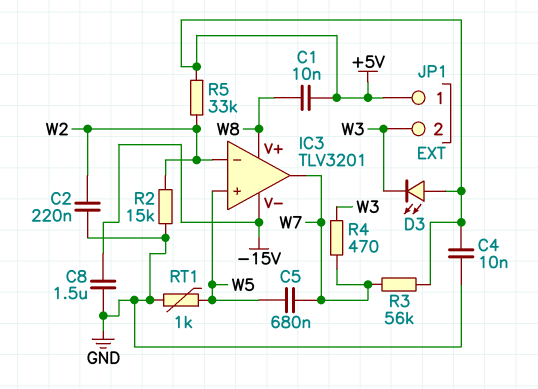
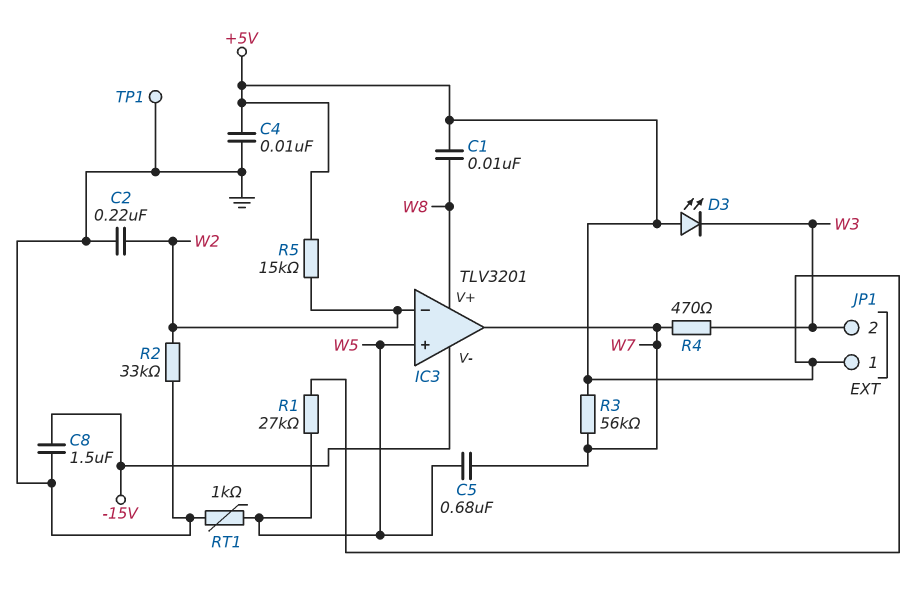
R1: none -> 27k (+5V, W5)
R2: 15k (GND, W2) -> 33k (GND, W2)
R5: 33k (+5V, W2) -> 15k (+5V, W2)
TP1: none -> test point (GND)

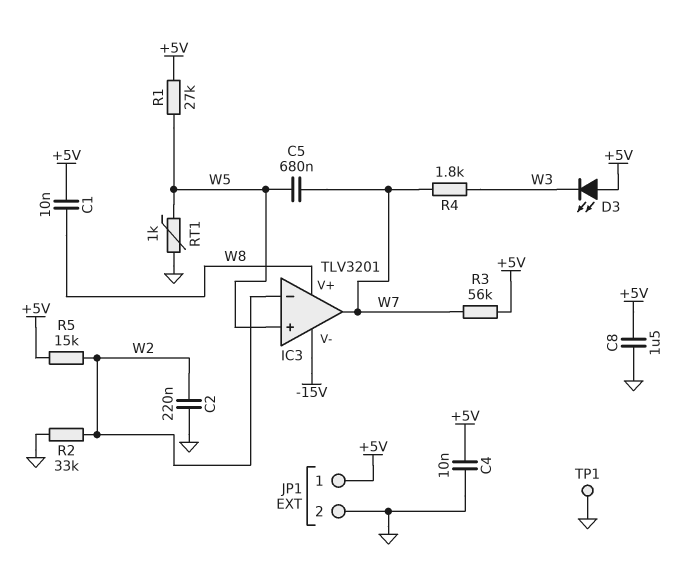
C8: 1.5uF (-15V, GND) -> 1.5uF (+5V, GND)
JP1 pin 2: W3 -> GND
R4: 470 (W3, W7) -> 1.8k (W3, W7)

